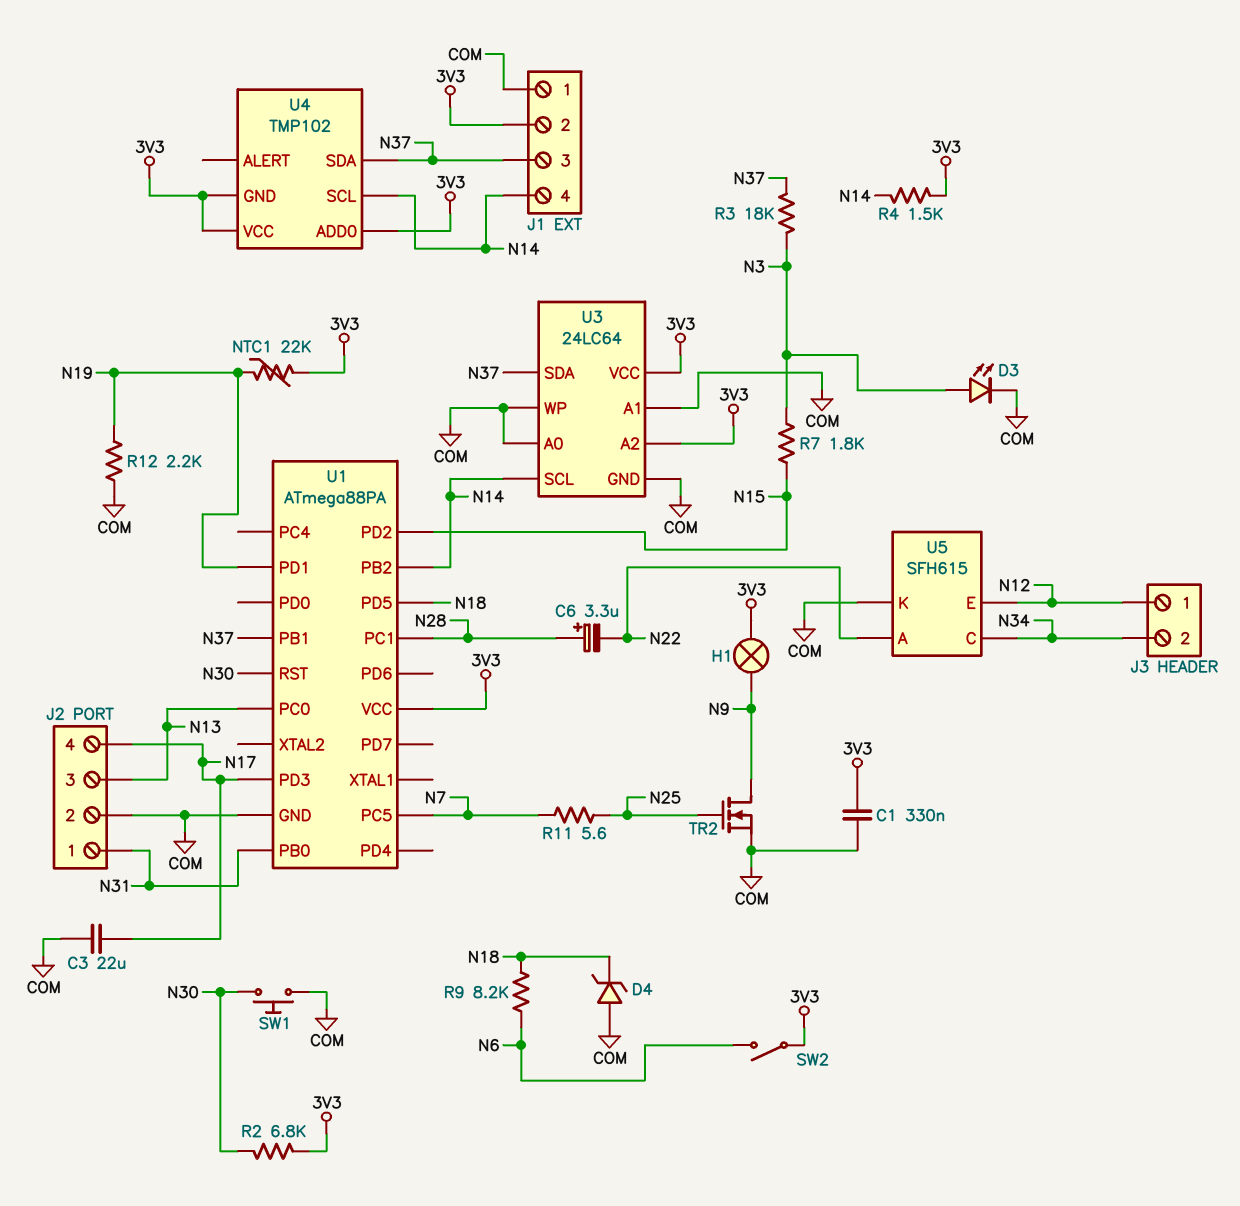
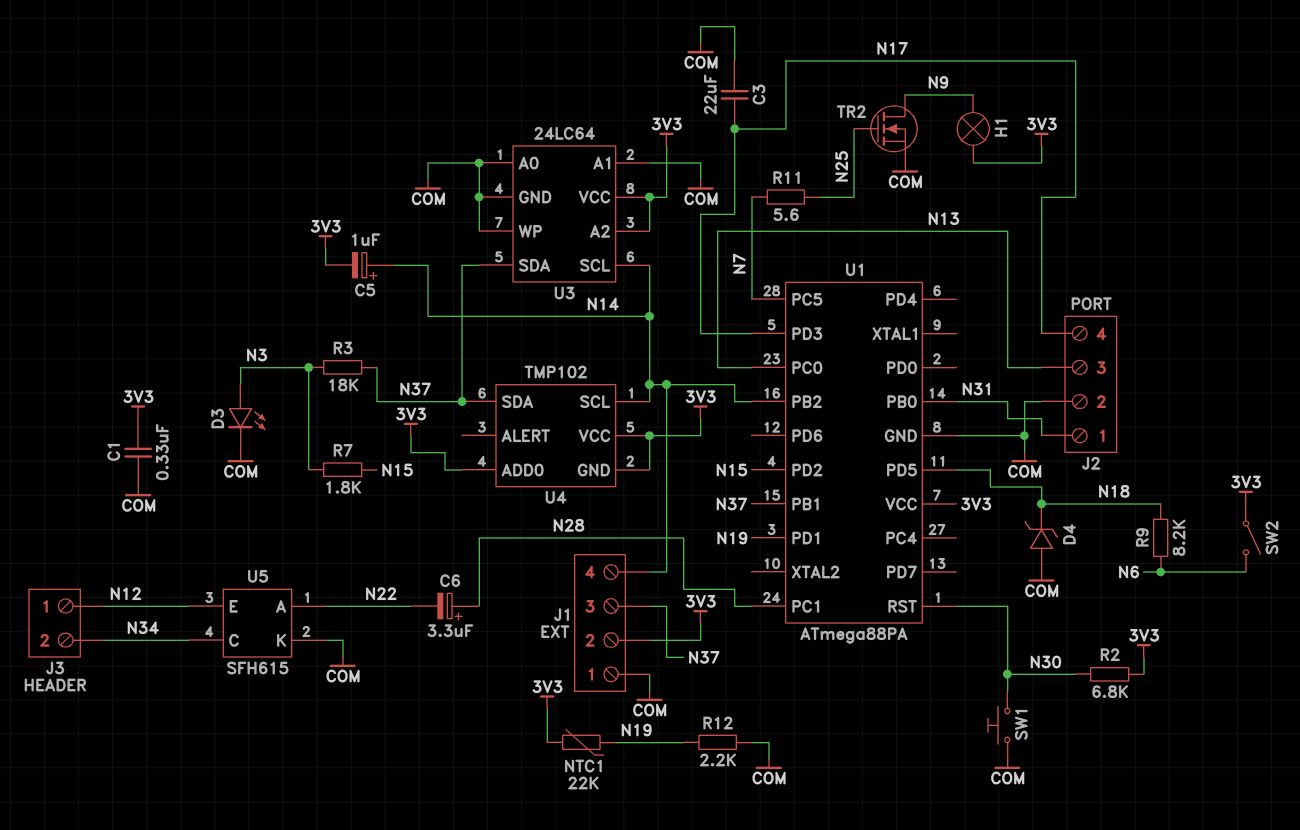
C5: none -> 1uF (plus N14, minus 3V3)
R4: 1.5k (3V3, N14) -> none

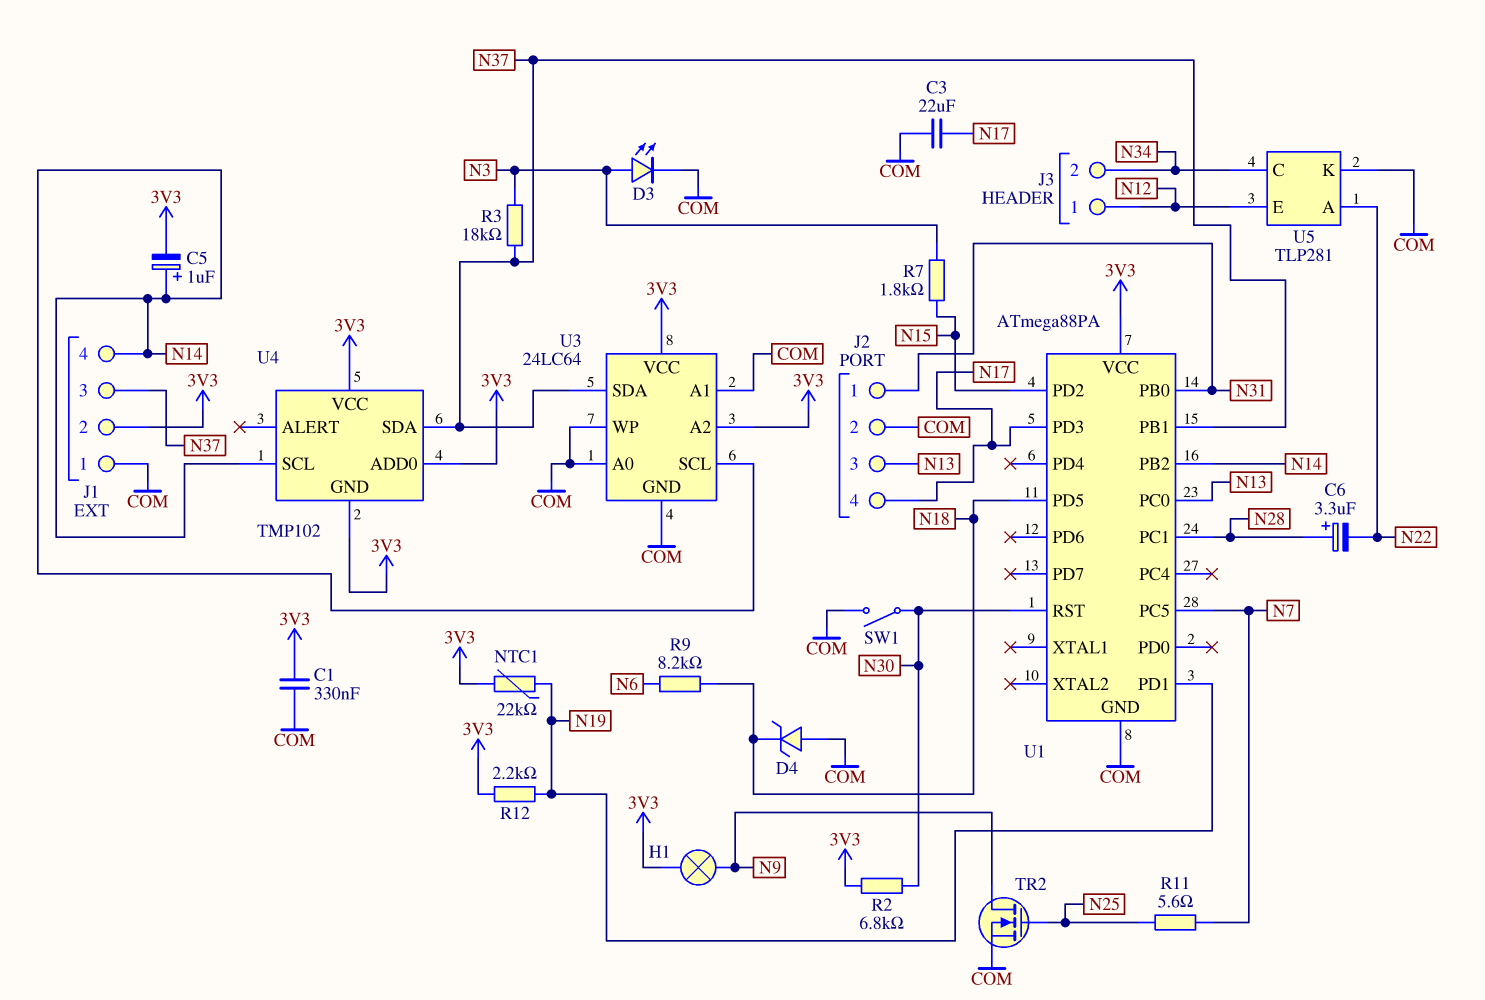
R12: 2.2k (COM, N19) -> 2.2k (3V3, N19)
SW1: button (COM, N30) -> switch (COM, N30)
SW2: switch (3V3, N6) -> none
U5: SFH615 -> TLP281

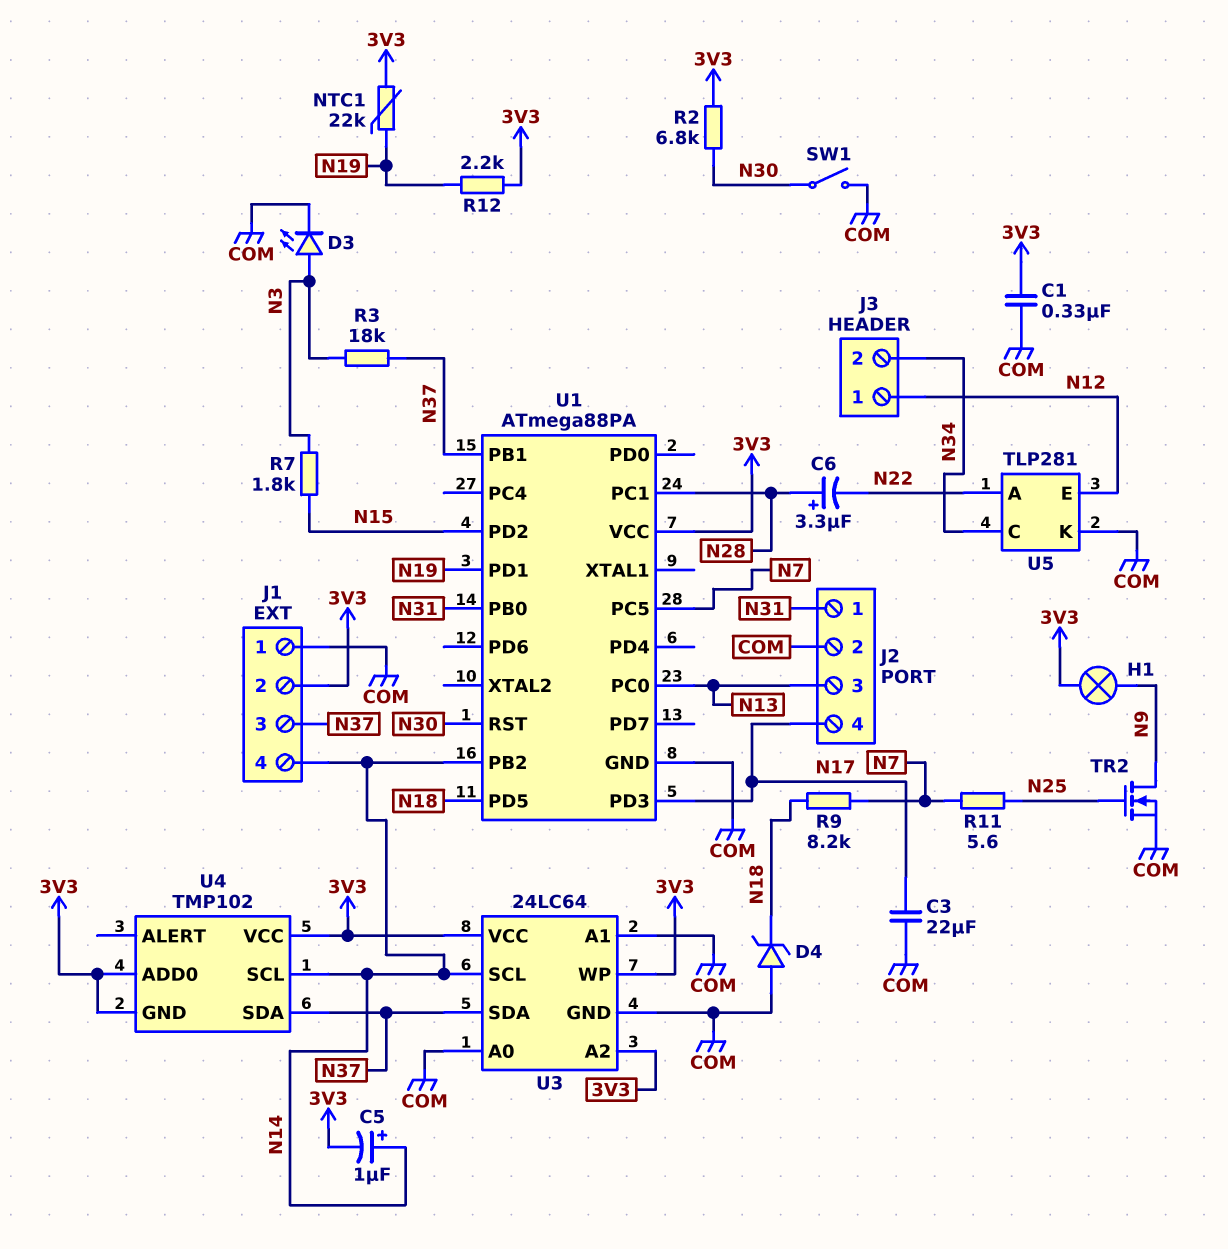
R9: 8.2k (N6, N18) -> 8.2k (N7, N18)
U3 pin WP: COM -> 3V3

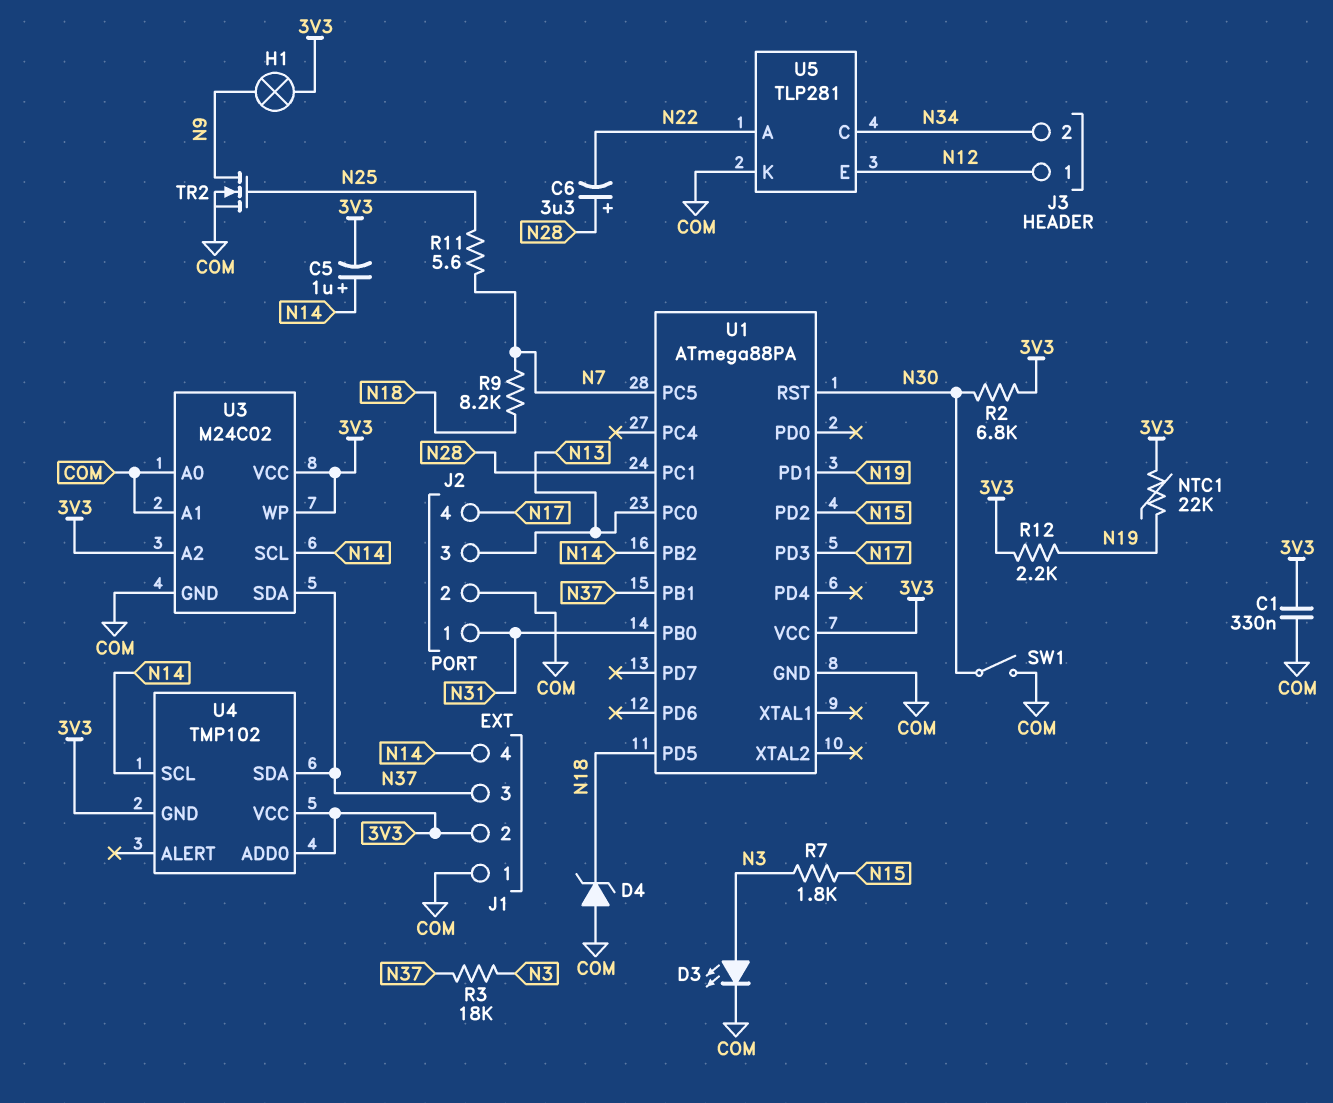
C3: 22uF (COM, N17) -> none
U3: 24LC64 -> M24C02

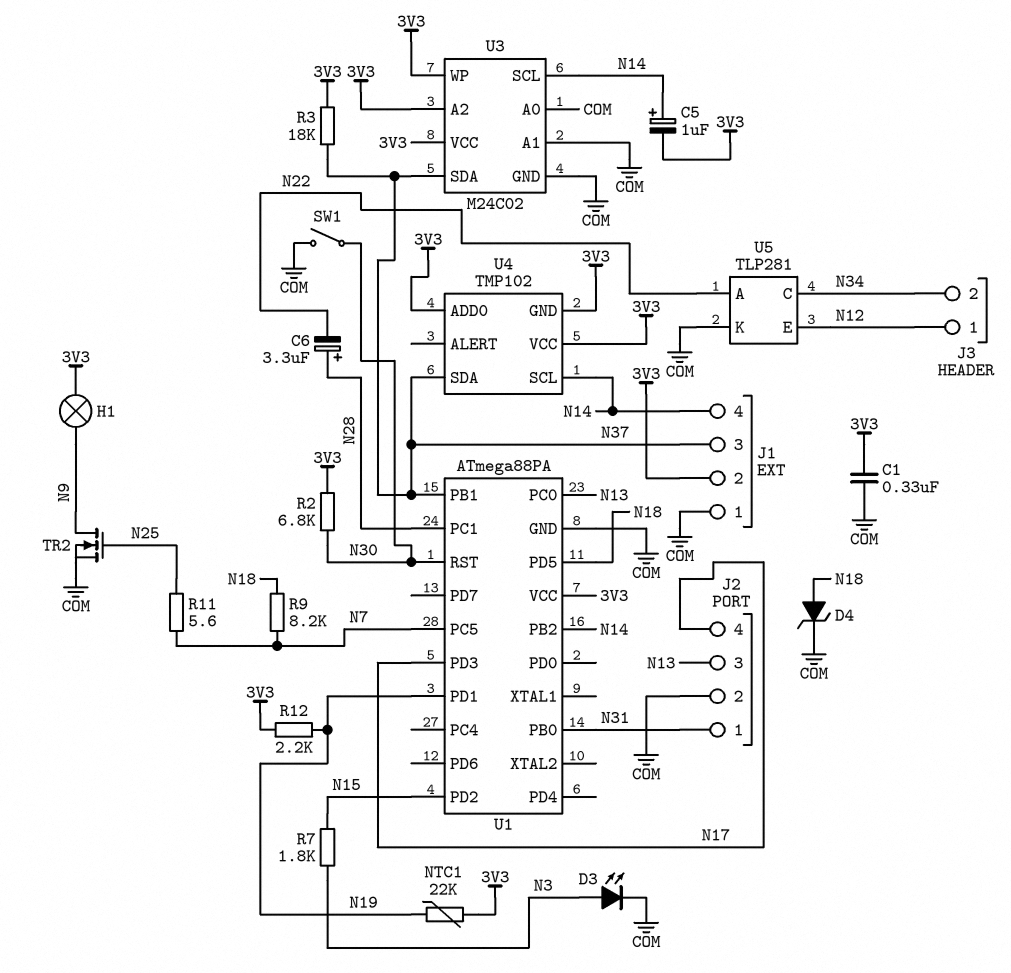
D4: zener (A COM, K N18) -> zener (A N18, K COM)
R3: 18k (N3, N37) -> 18k (3V3, N37)

